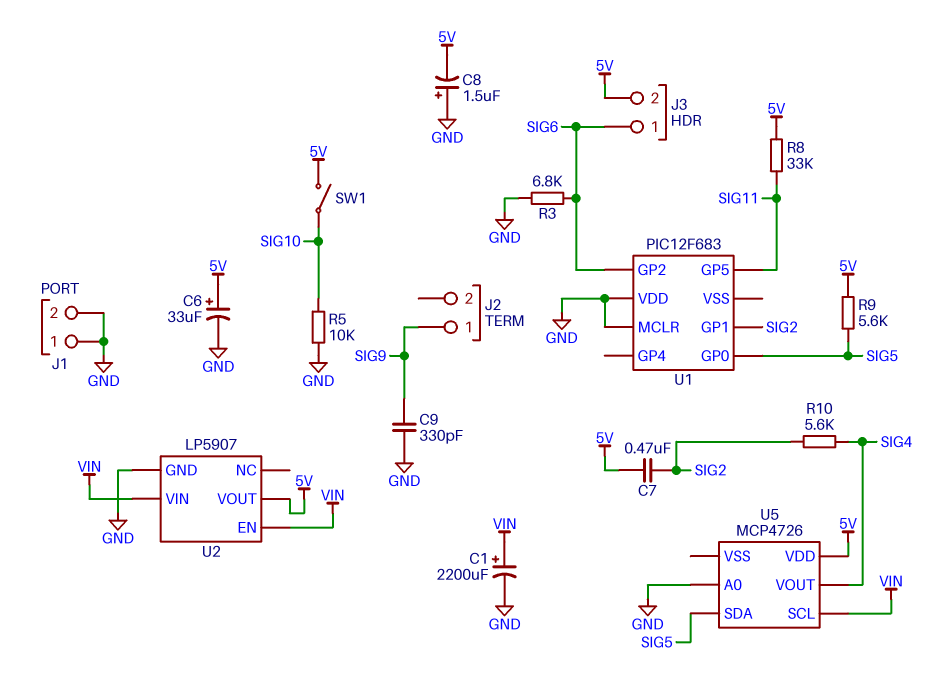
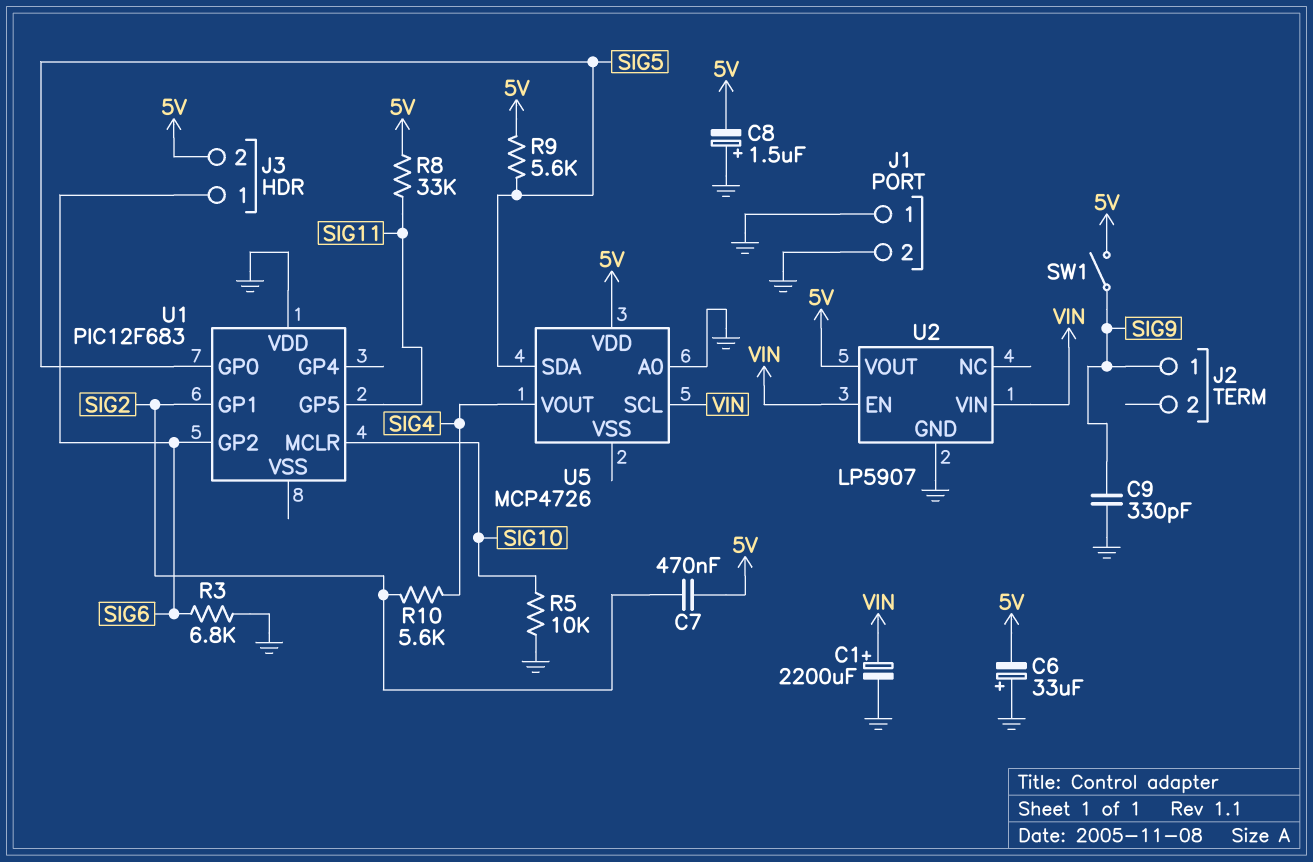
C6: 33uF (plus 5V, minus GND) -> 33uF (plus GND, minus 5V)
SW1: switch (5V, SIG10) -> switch (5V, SIG9)
U1 pin MCLR: GND -> SIG10

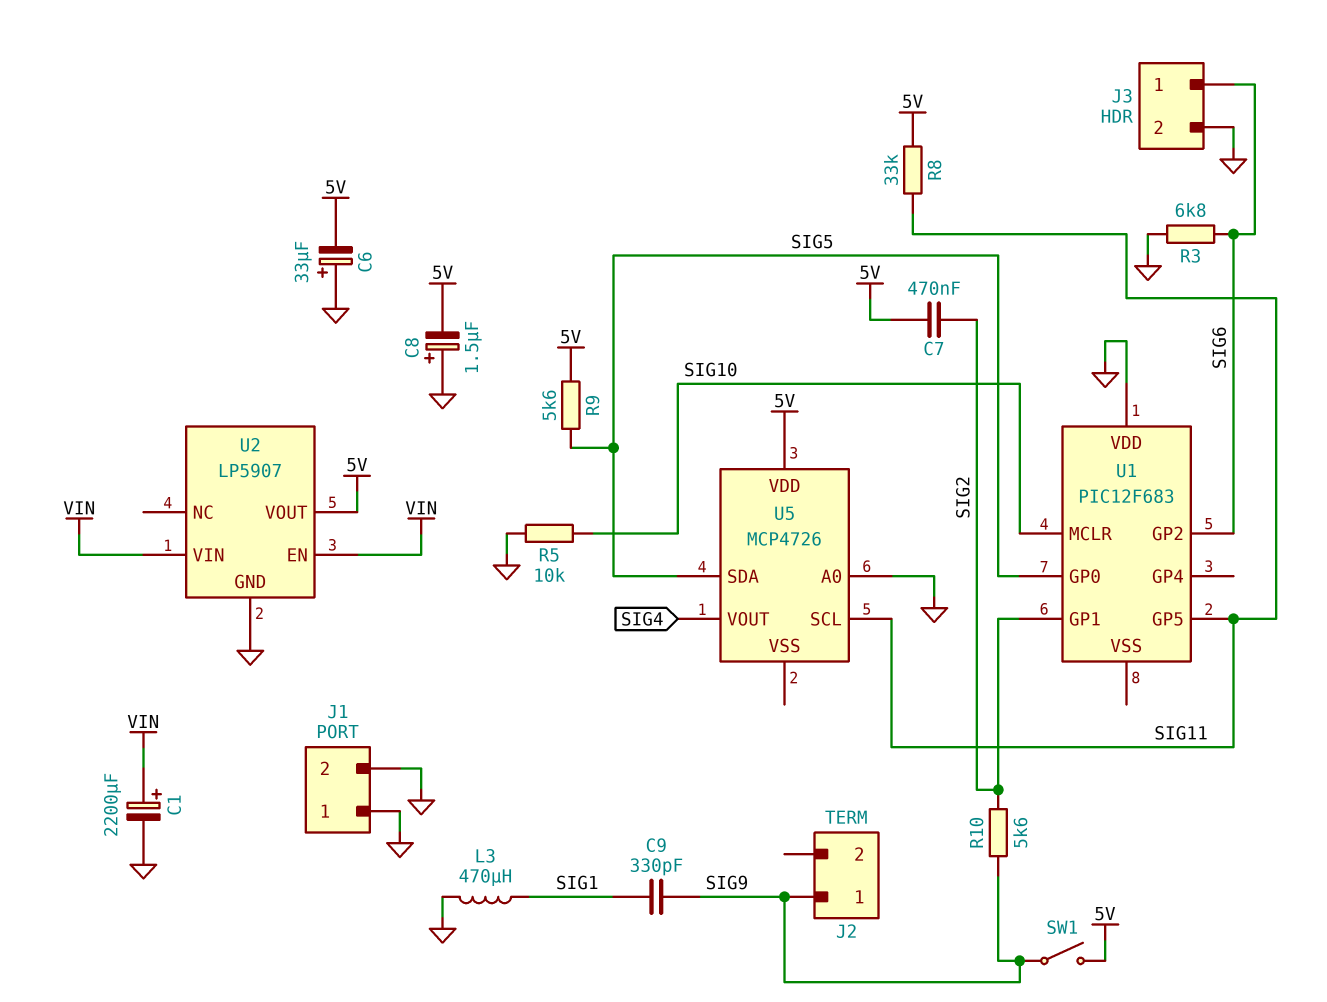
C9: 330pF (GND, SIG9) -> 330pF (SIG1, SIG9)
J3 pin 2: 5V -> GND
L3: none -> 470uH (GND, SIG1)
R10: 5.6k (SIG2, SIG4) -> 5.6k (SIG2, SIG9)
U5 pin SCL: VIN -> SIG11

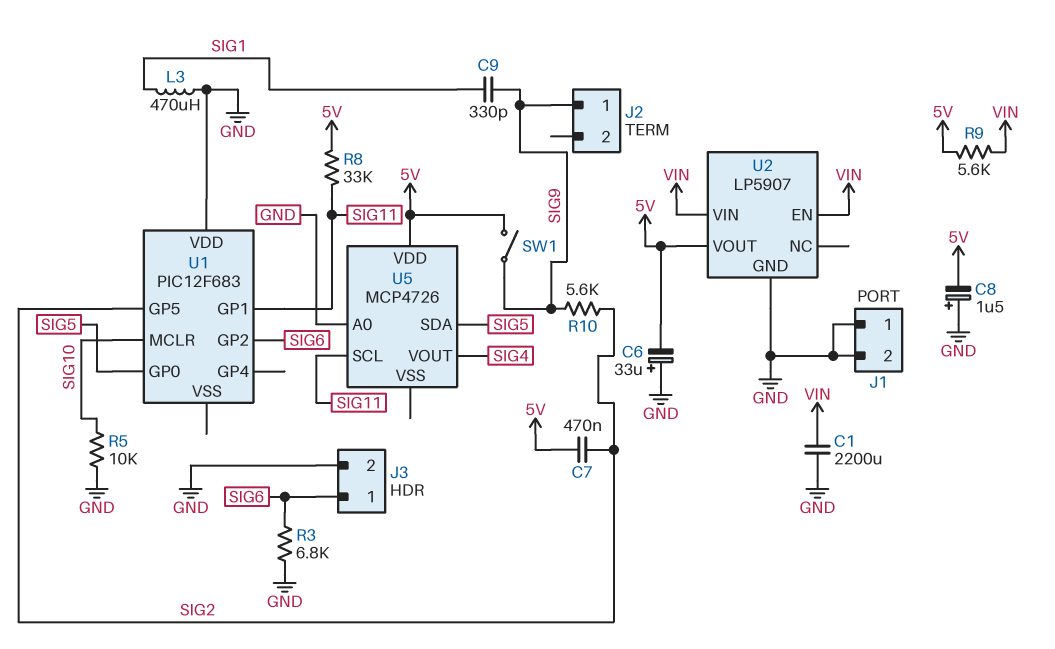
C1: 2200uF (plus VIN, minus GND) -> 2200uF (GND, VIN)
R9: 5.6k (5V, SIG5) -> 5.6k (5V, VIN)
U1 pin GP1: SIG2 -> SIG11
U1 pin GP5: SIG11 -> SIG2

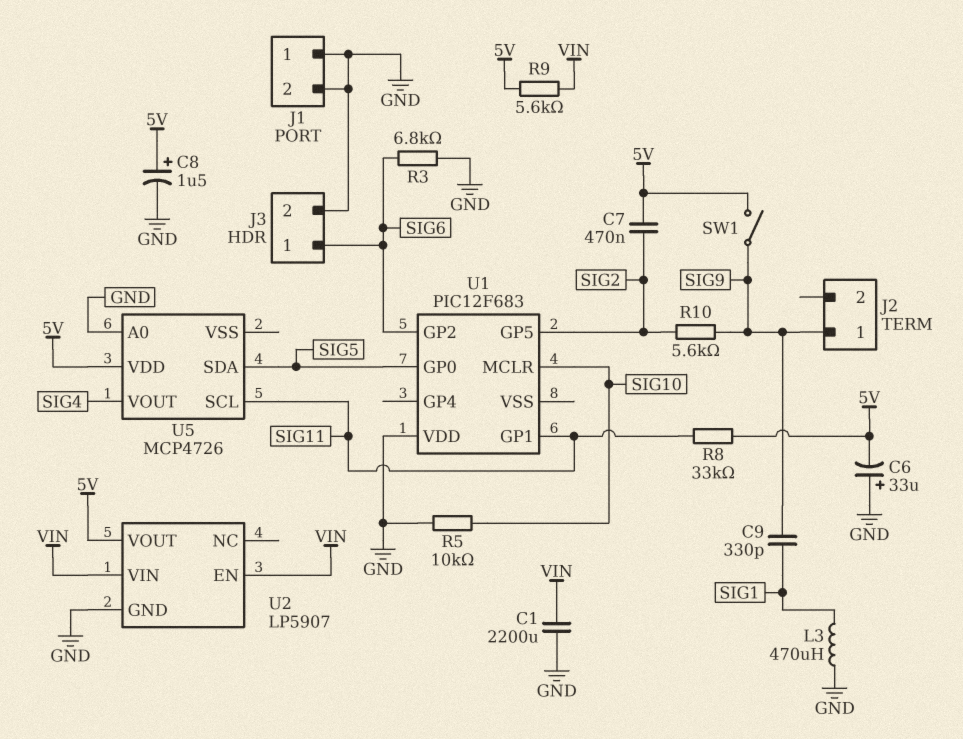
C8: 1.5uF (plus GND, minus 5V) -> 1.5uF (plus 5V, minus GND)

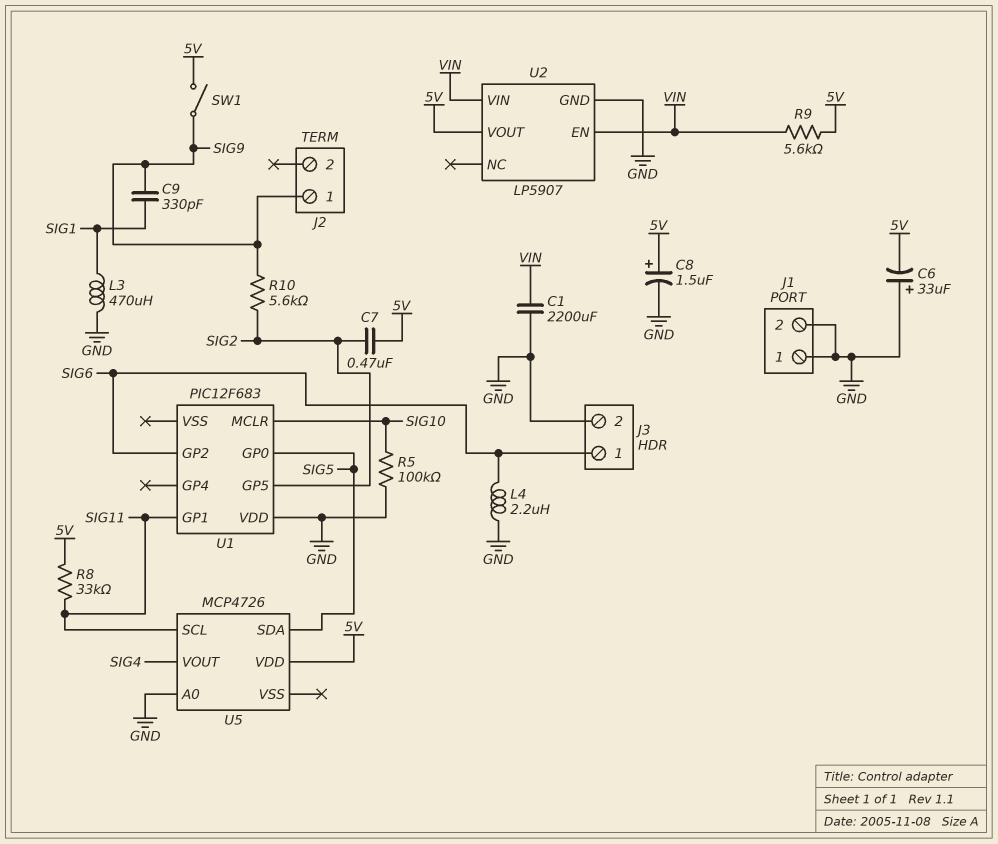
L4: none -> 2.2uH (GND, SIG6)
R3: 6.8k (GND, SIG6) -> none
R5: 10k (GND, SIG10) -> 100k (GND, SIG10)

